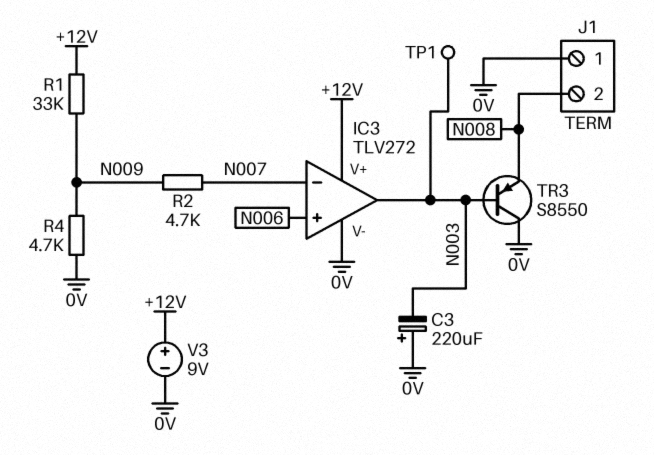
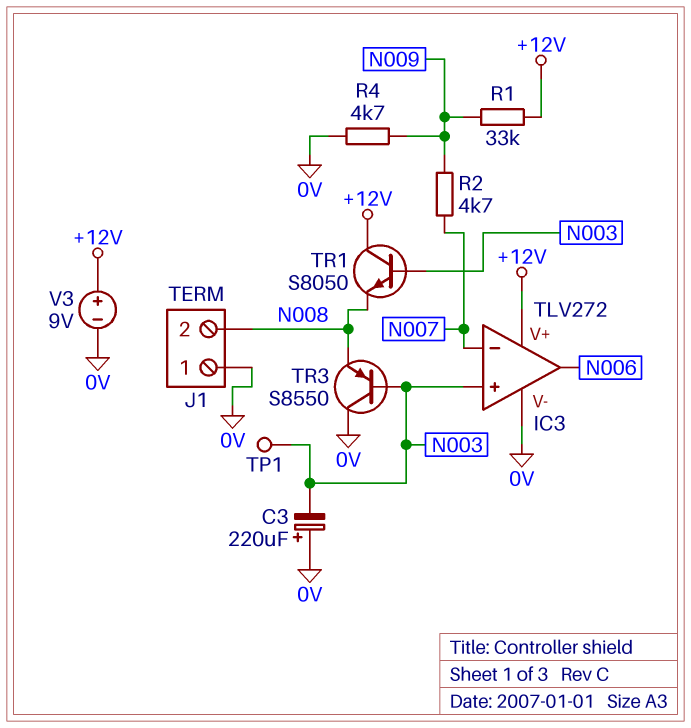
IC3 pin in+: N006 -> N003
IC3 pin out: N003 -> N006
TR1: none -> NPN S8050 (B N003, C +12V, E N008)

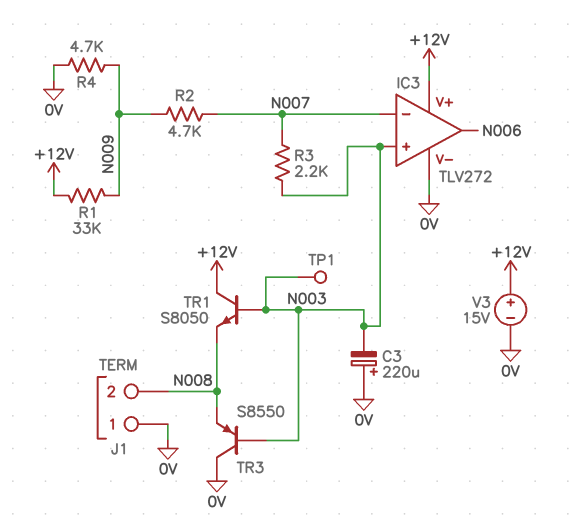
R3: none -> 2.2k (N003, N007)
V3: 9V (plus +12V, minus 0V) -> 15V (plus +12V, minus 0V)

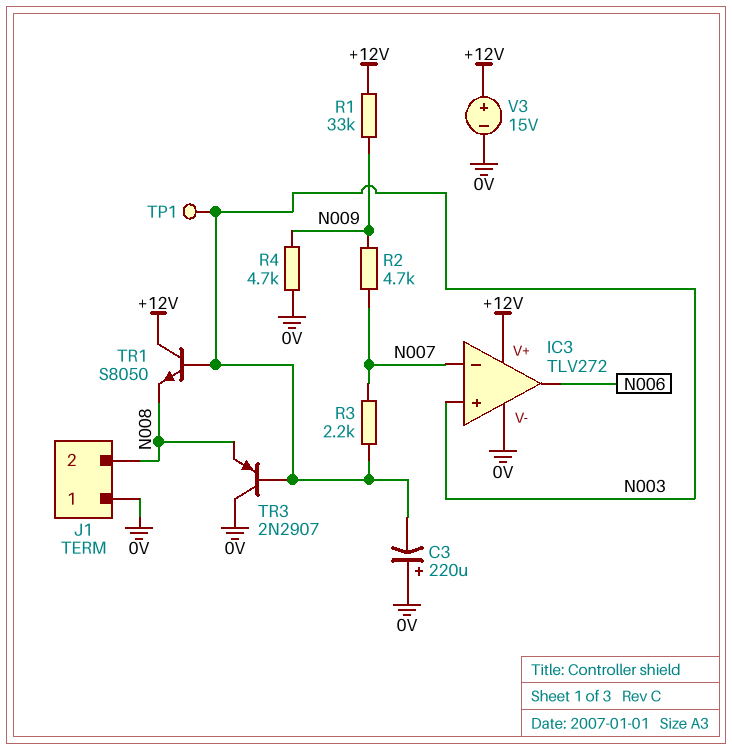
TR3: PNP S8550 (B N003, C 0V, E N008) -> PNP 2N2907 (B N003, C 0V, E N008)

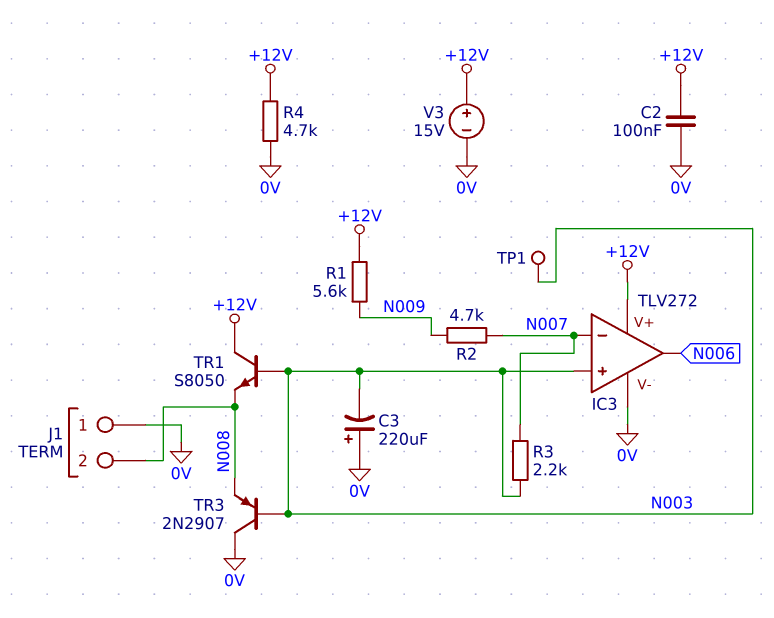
C2: none -> 100nF (+12V, 0V)
R1: 33k (+12V, N009) -> 5.6k (+12V, N009)
R4: 4.7k (0V, N009) -> 4.7k (+12V, 0V)

